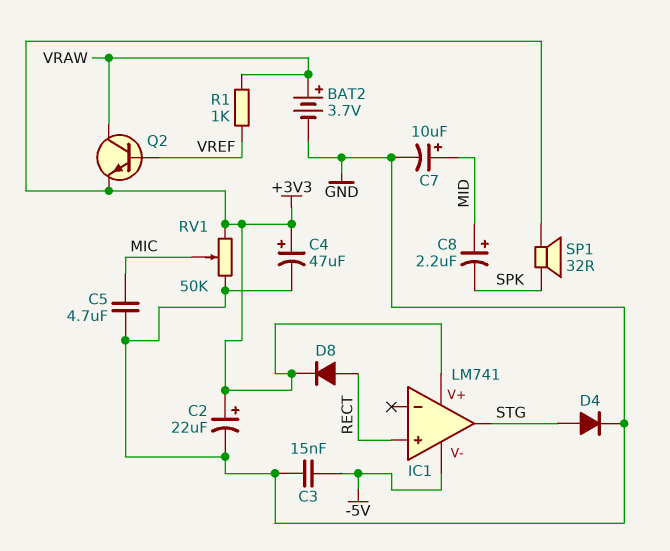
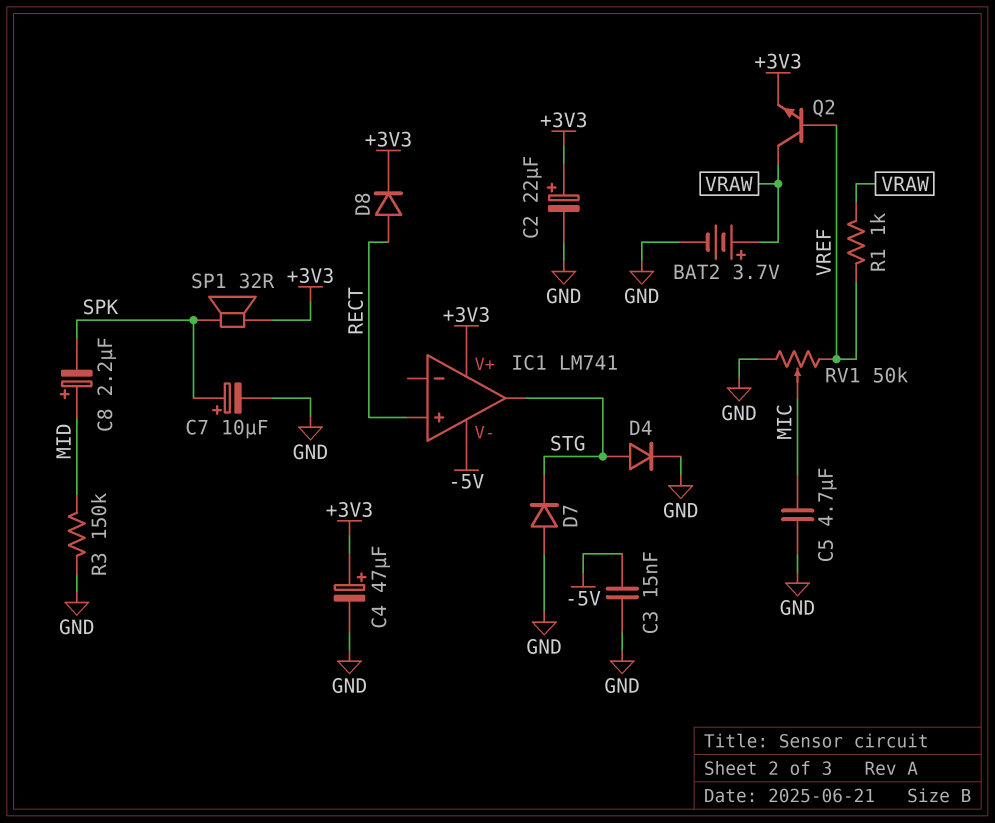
C7: 10uF (plus MID, minus GND) -> 10uF (plus SPK, minus GND)
D7: none -> diode (A GND, K STG)
R3: none -> 150k (GND, MID)
RV1: 50k (+3V3, GND, wiper MIC) -> 50k (GND, VREF, wiper MIC)

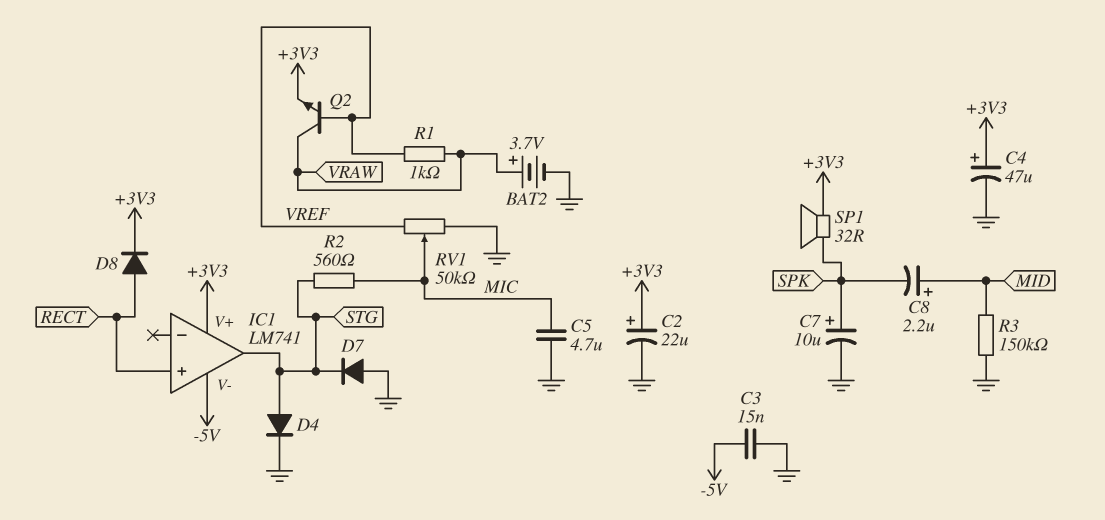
R2: none -> 560 (MIC, STG)

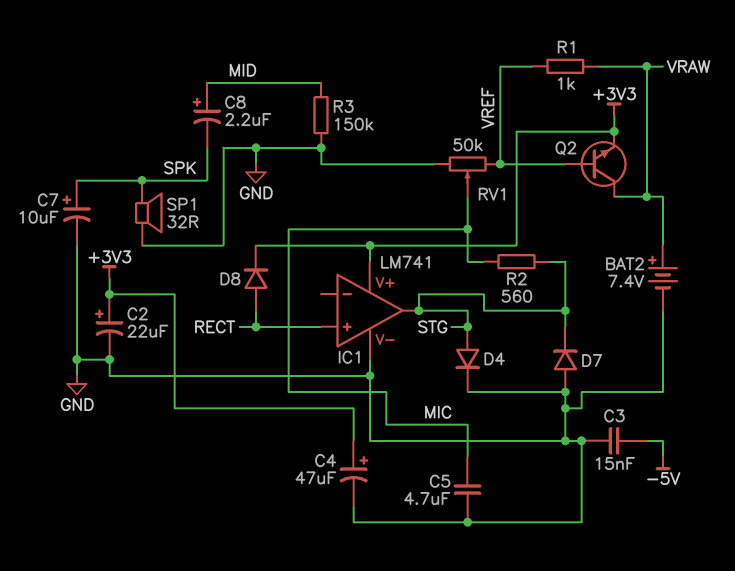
BAT2: 3.7V (plus VRAW, minus GND) -> 7.4V (plus VRAW, minus GND)
IC1 pin V-: -5V -> GND
SP1: speaker 32R (+3V3, SPK) -> speaker 32R (GND, SPK)

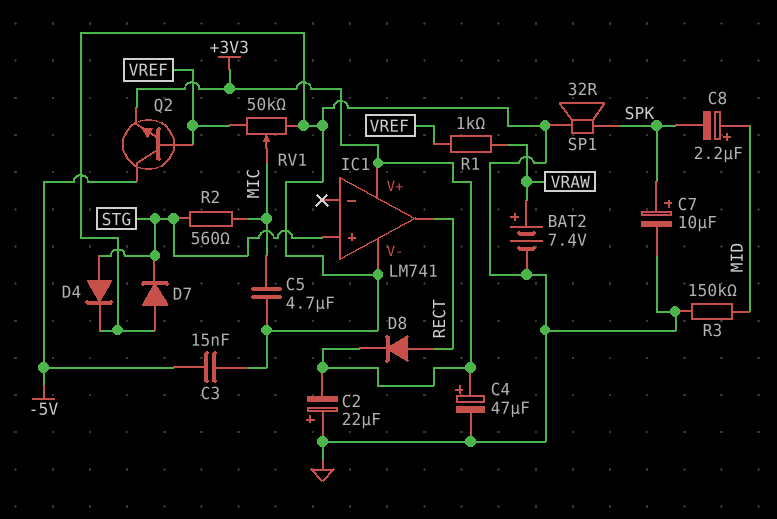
C2: 22uF (plus +3V3, minus GND) -> 22uF (plus GND, minus +3V3)
IC1 pin in+: RECT -> STG
IC1 pin out: STG -> RECT
Q2: NPN (B VREF, C VRAW, E +3V3) -> NPN (B VREF, C -5V, E +3V3)

